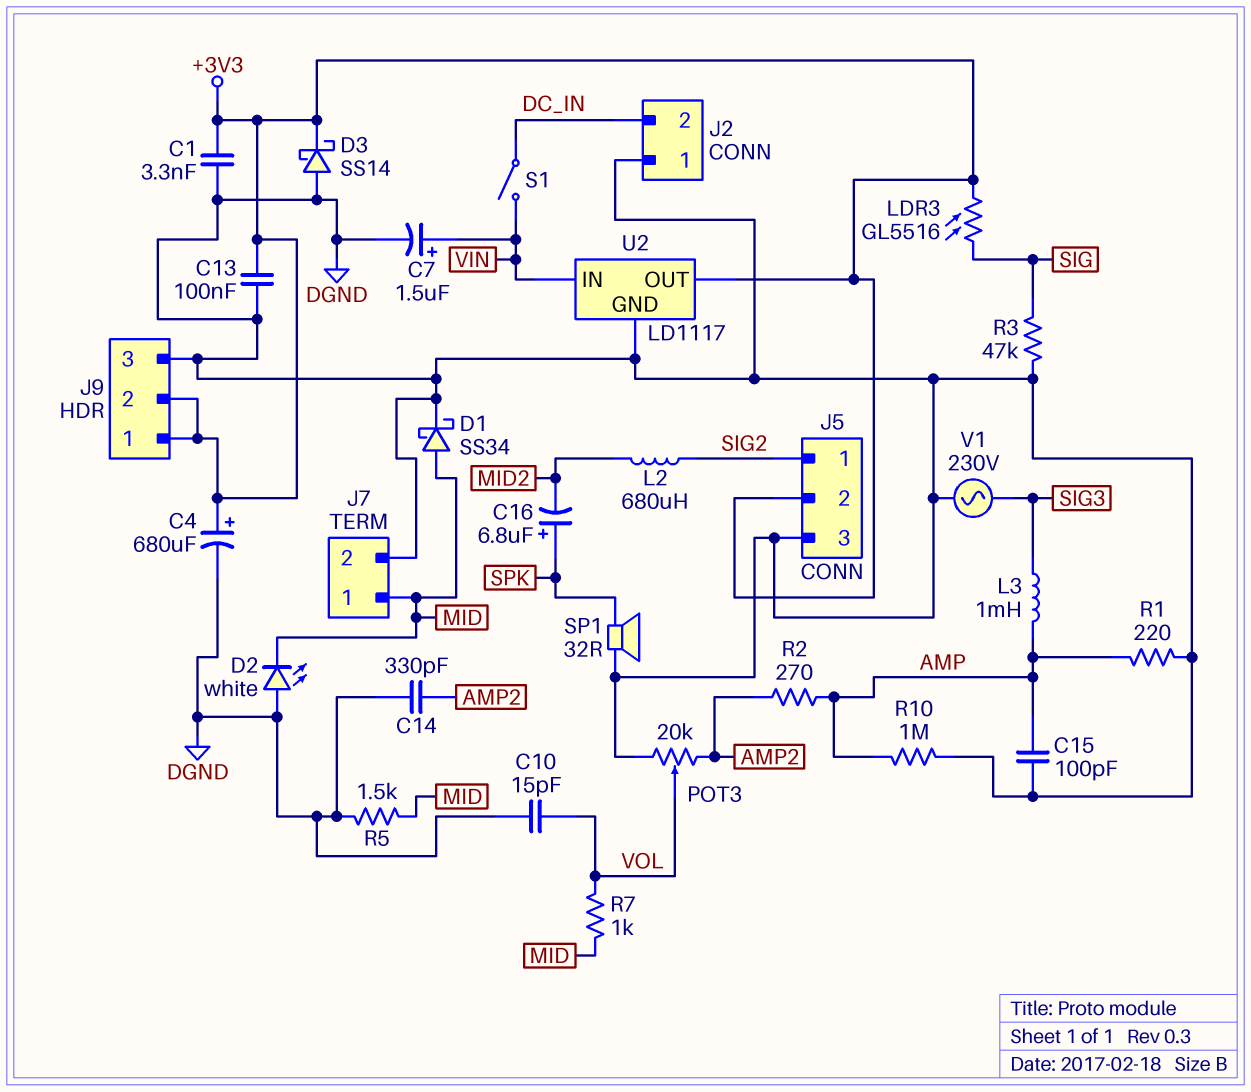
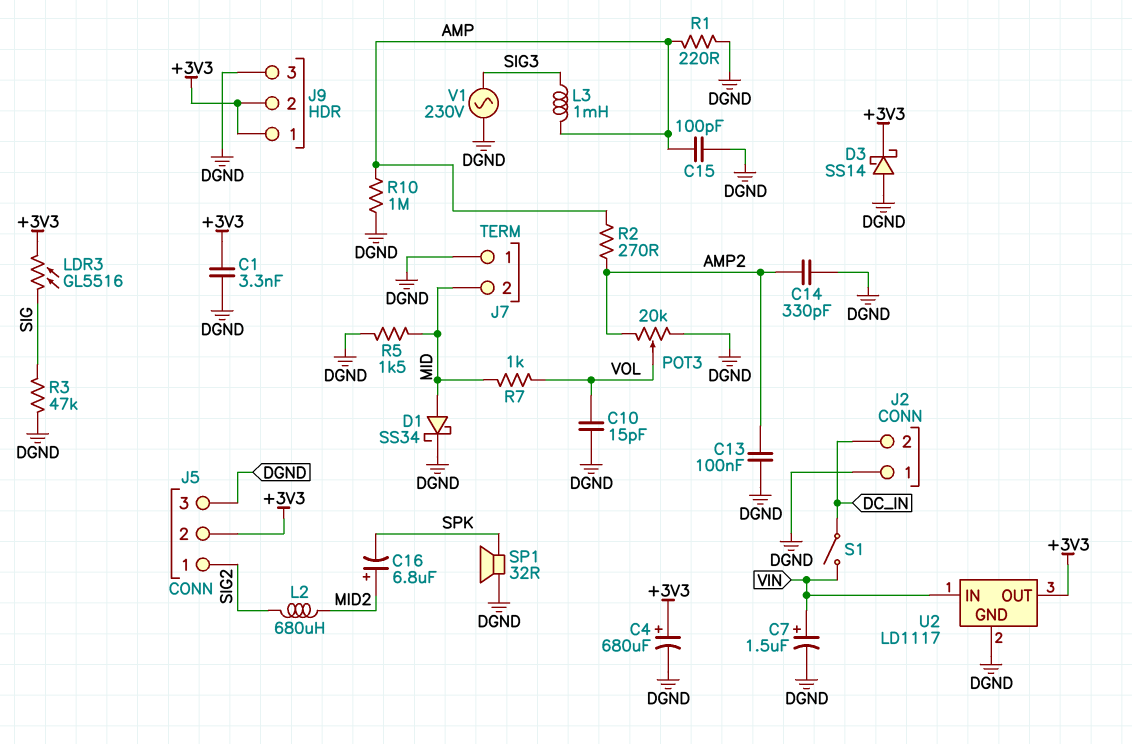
C13: 100nF (+3V3, DGND) -> 100nF (AMP2, DGND)
C16: 6.8uF (plus SPK, minus MID2) -> 6.8uF (plus MID2, minus SPK)
D2: LED white (A DGND, K MID) -> none
J7 pin 1: MID -> DGND
J7 pin 2: DGND -> MID

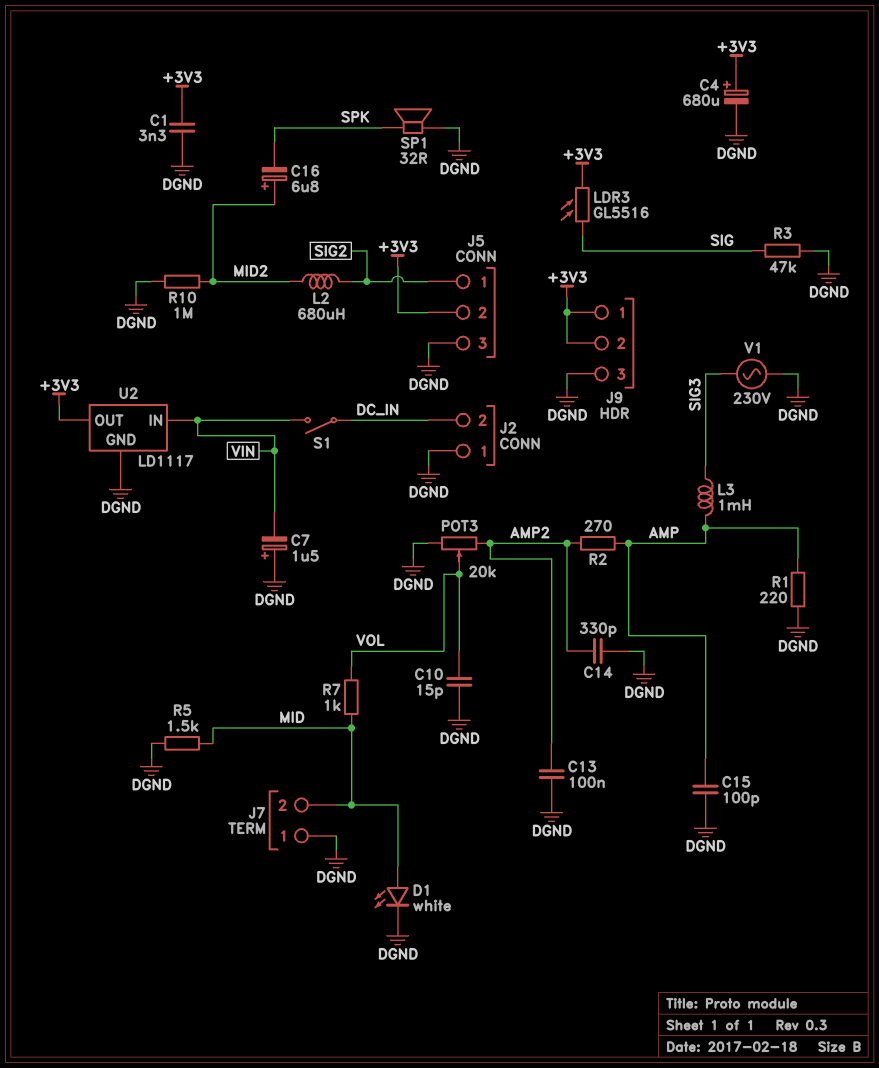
C7: 1.5uF (plus VIN, minus DGND) -> 1.5uF (plus DGND, minus VIN)
D1: schottky SS34 (A MID, K DGND) -> LED white (A MID, K DGND)
D3: schottky SS14 (A DGND, K +3V3) -> none
R10: 1M (AMP, DGND) -> 1M (DGND, MID2)

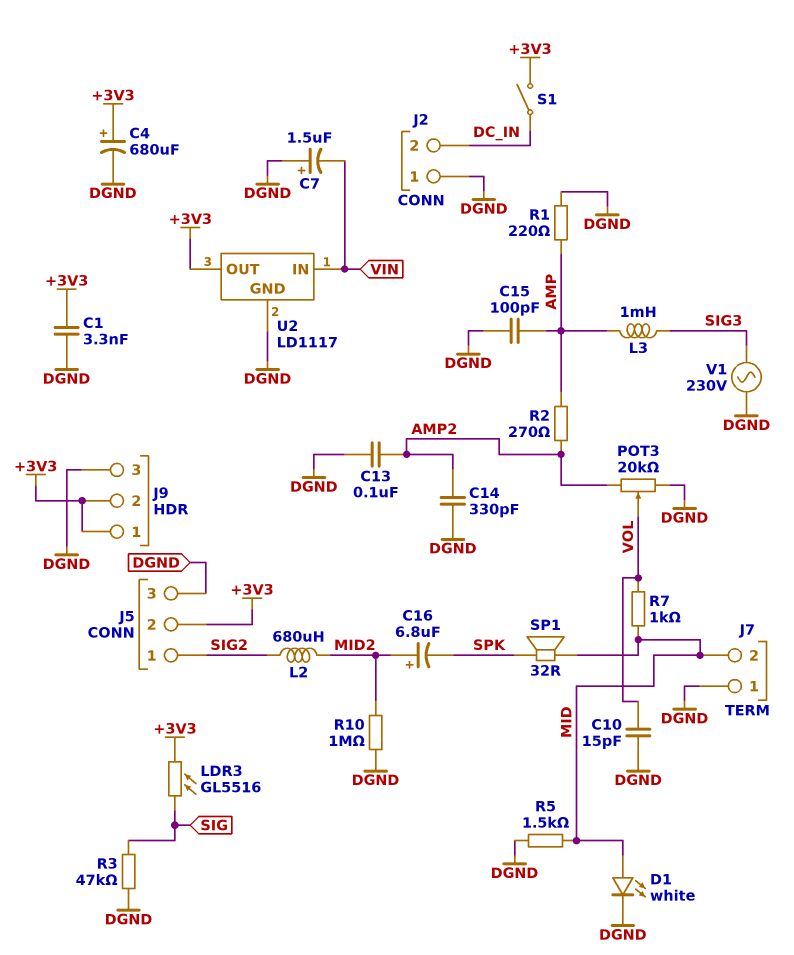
S1: switch (DC_IN, VIN) -> switch (+3V3, DC_IN)
SP1: speaker 32R (DGND, SPK) -> speaker 32R (MID, SPK)

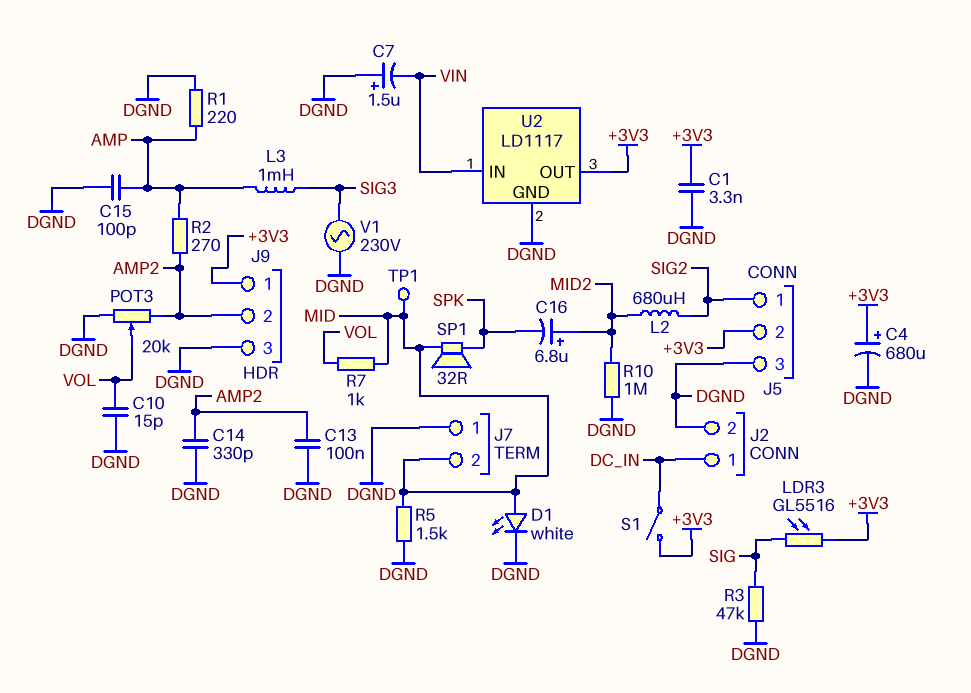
J2 pin 1: DGND -> DC_IN
J2 pin 2: DC_IN -> DGND
J9 pin 2: +3V3 -> AMP2
TP1: none -> test point (MID)

